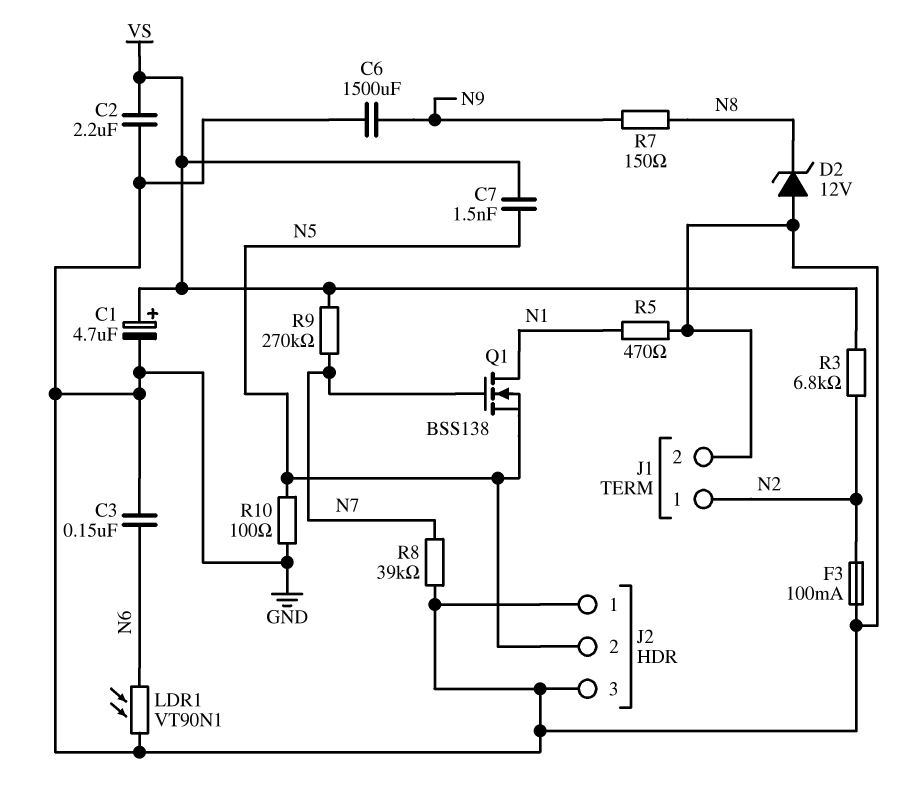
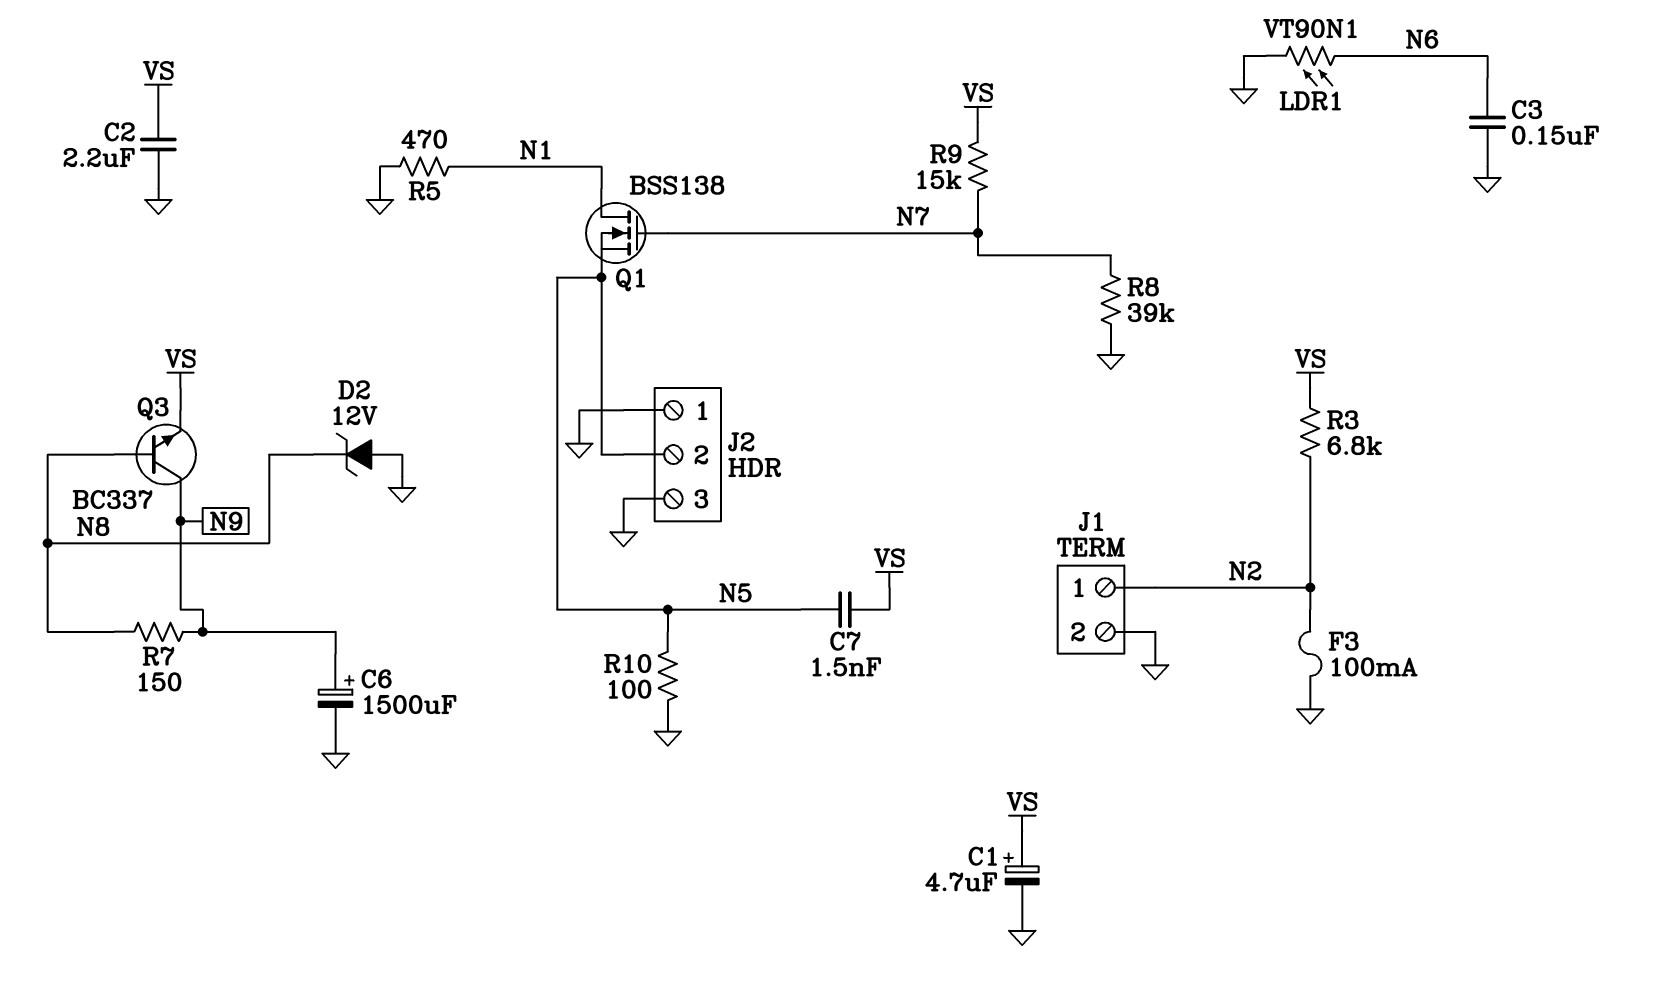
C6: 1500uF (GND, N9) -> 1500uF (plus N9, minus GND)
Q3: none -> NPN BC337 (B N8, C N9, E VS)
R9: 270k (N7, VS) -> 15k (N7, VS)

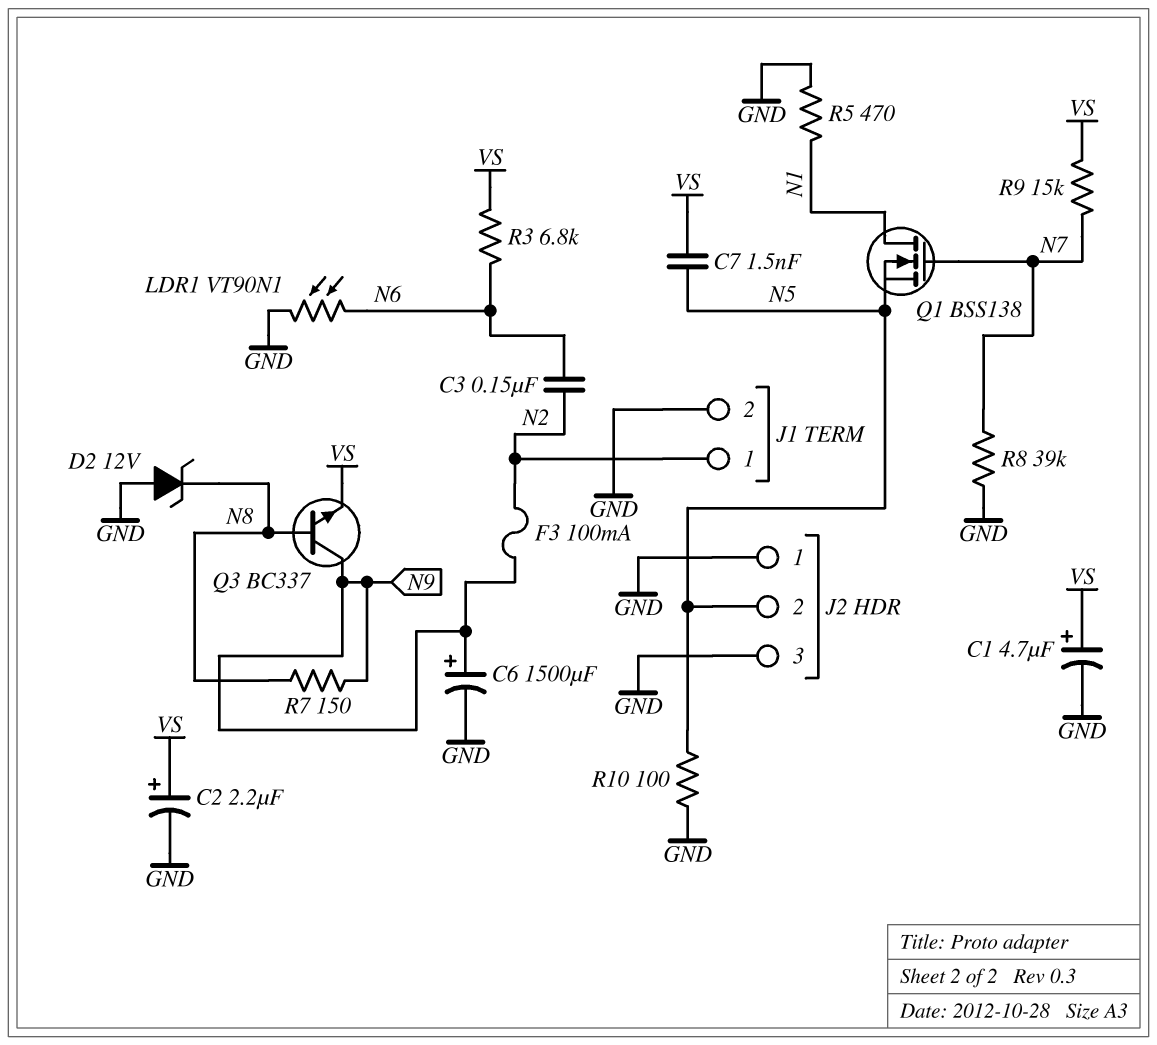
C2: 2.2uF (GND, VS) -> 2.2uF (plus VS, minus GND)
C3: 150nF (GND, N6) -> 150nF (N2, N6)
F3: 100mA (GND, N2) -> 100mA (N2, N9)
R3: 6.8k (N2, VS) -> 6.8k (N6, VS)

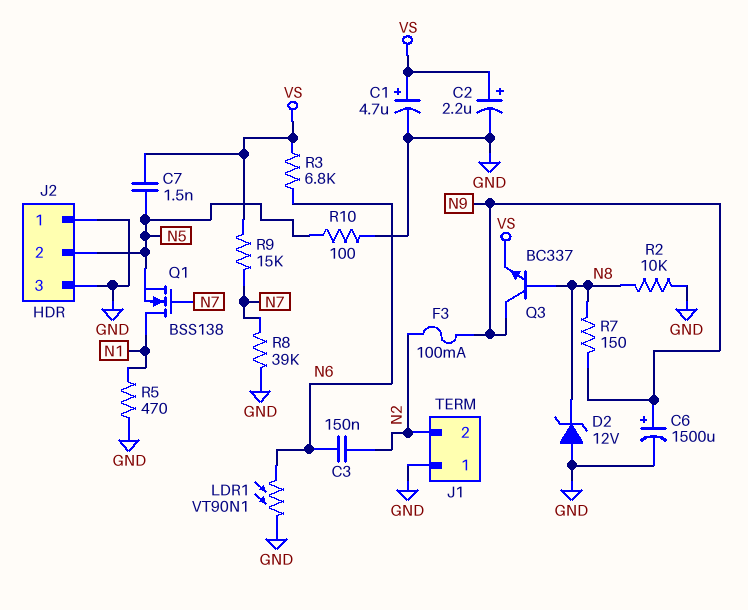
J1 pin 1: N2 -> GND
J1 pin 2: GND -> N2
R2: none -> 10k (GND, N8)

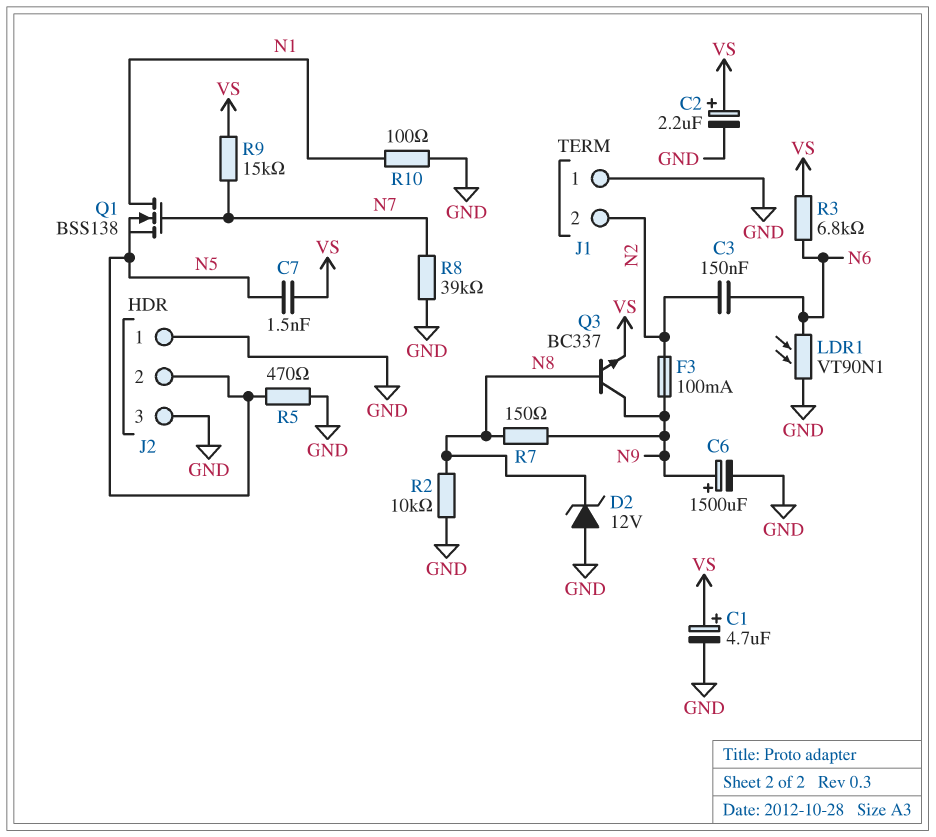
R5: 470 (GND, N1) -> 470 (GND, N5)
R10: 100 (GND, N5) -> 100 (GND, N1)

